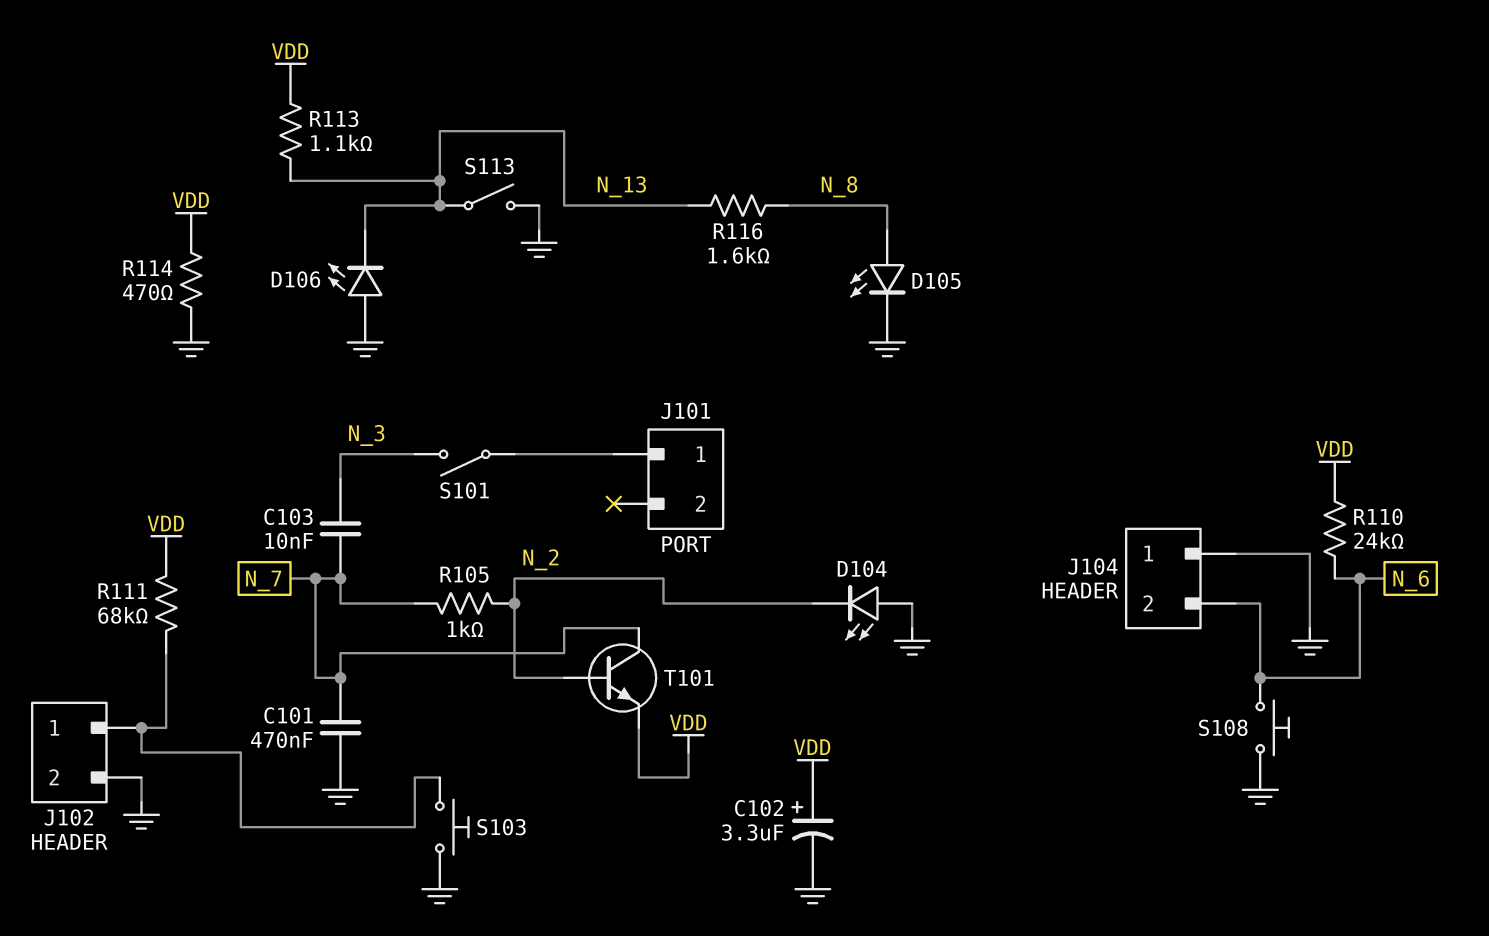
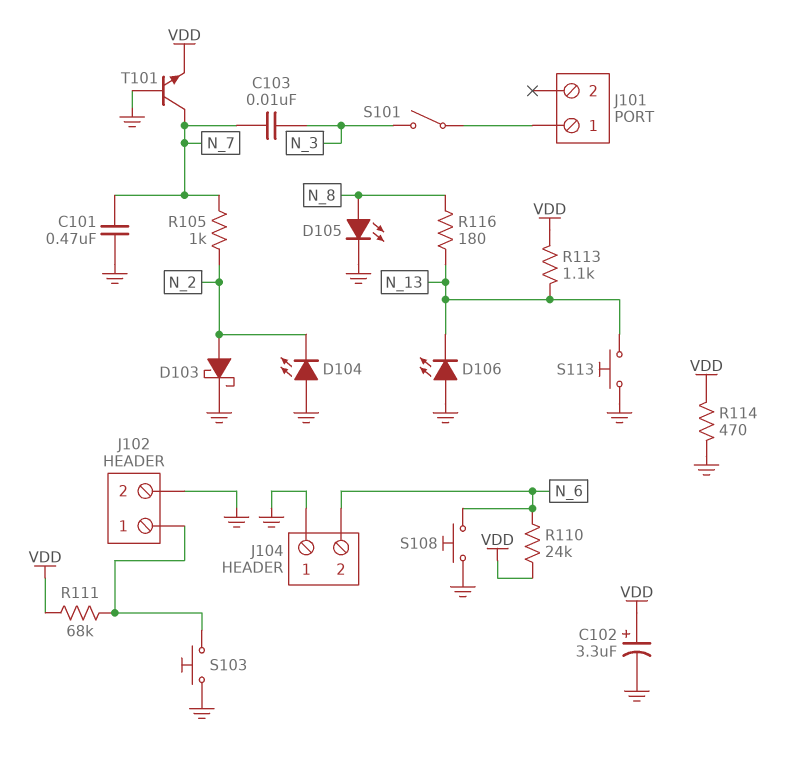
D103: none -> schottky (A N_2, K GND)
R116: 1.6k (N_8, N_13) -> 180 (N_8, N_13)
S113: switch (GND, N_13) -> button (GND, N_13)
T101: NPN (B N_2, C N_7, E VDD) -> NPN (B GND, C N_7, E VDD)

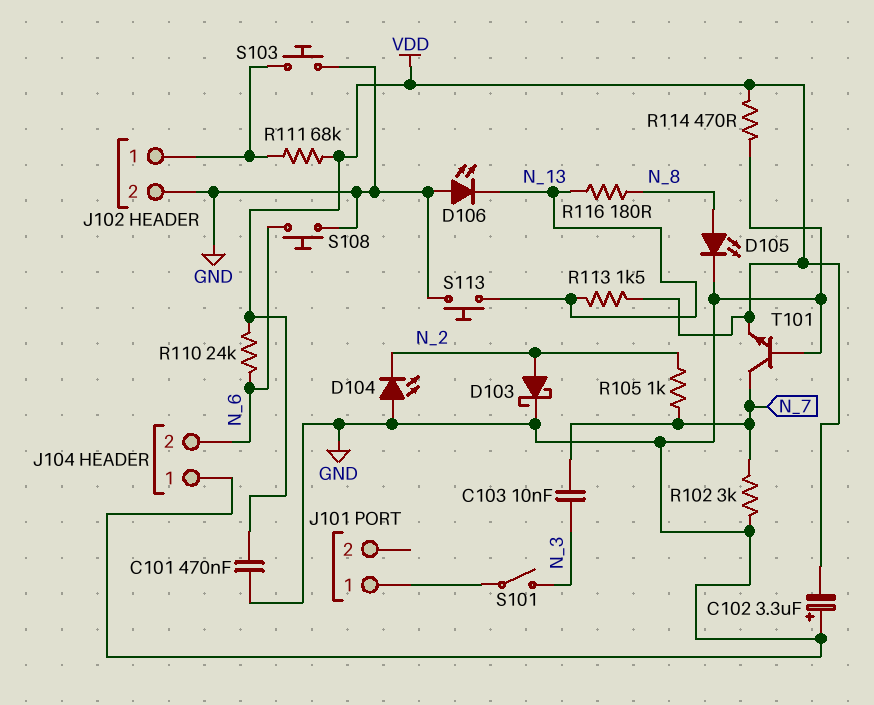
C101: 470nF (GND, N_7) -> 470nF (GND, VDD)
C102: 3.3uF (plus VDD, minus GND) -> 3.3uF (plus GND, minus VDD)
R102: none -> 3k (GND, N_7)
R113: 1.1k (N_13, VDD) -> 1.5k (N_13, VDD)

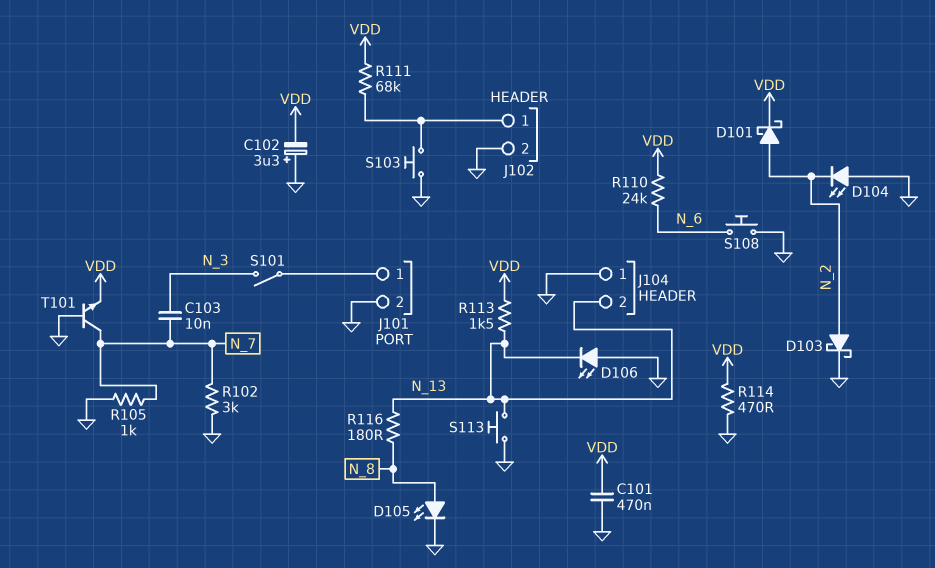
D101: none -> schottky (A N_2, K VDD)
J101 pin 2: none -> GND
J104 pin 2: N_6 -> N_13
R105: 1k (N_2, N_7) -> 1k (GND, N_7)

